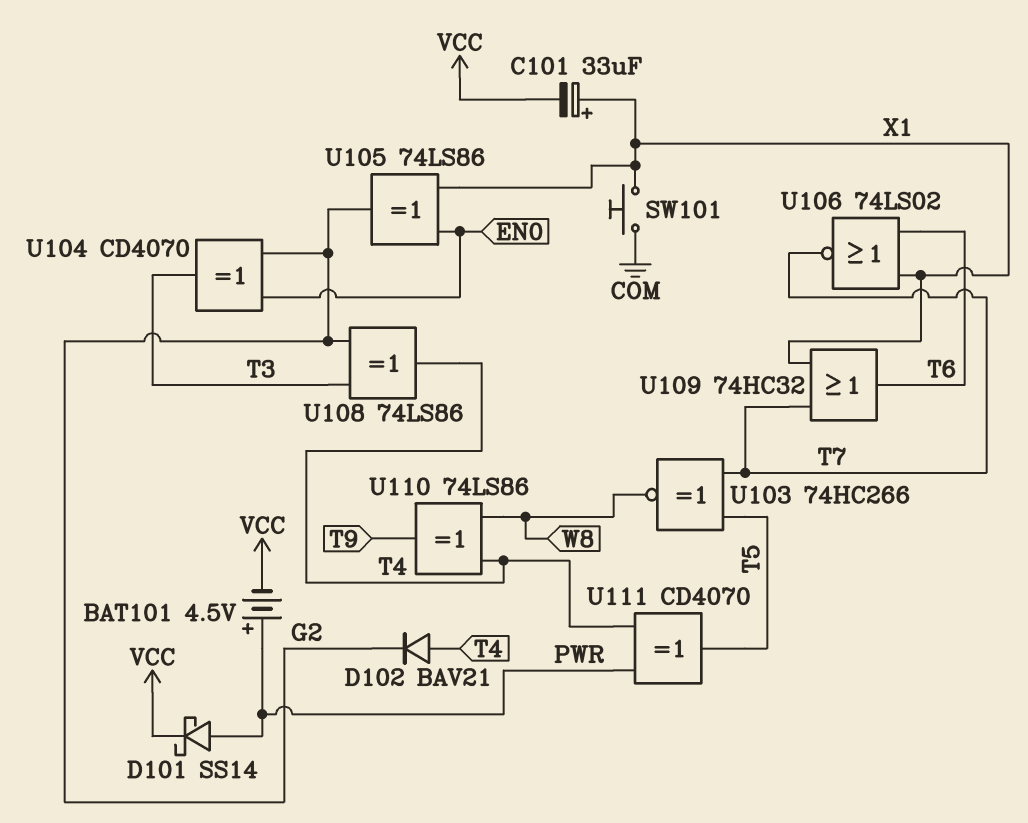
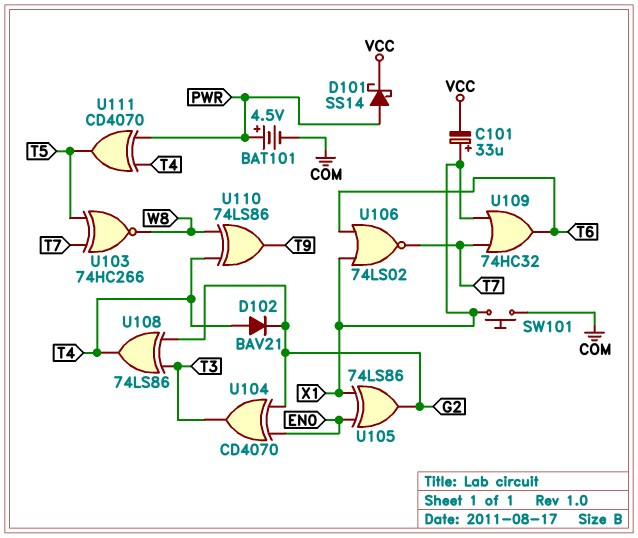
BAT101: 4.5V (plus PWR, minus VCC) -> 4.5V (plus PWR, minus COM)

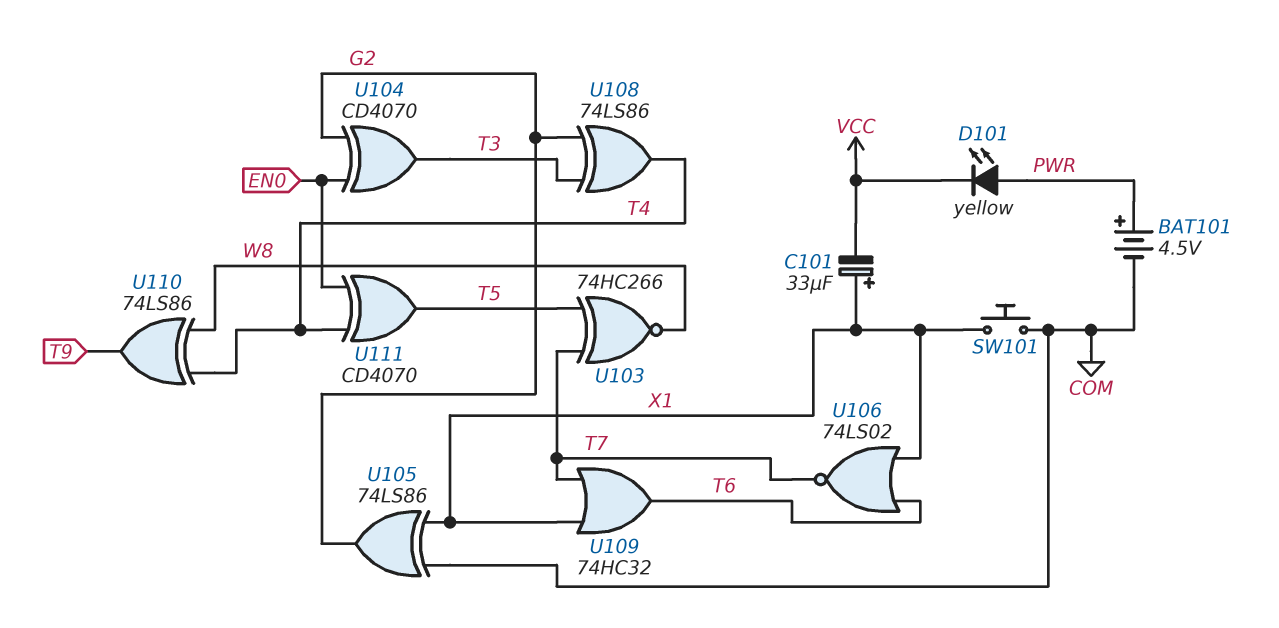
D101: schottky SS14 (A PWR, K VCC) -> LED yellow (A PWR, K VCC)
D102: diode BAV21 (A T4, K G2) -> none
U105: XOR 74LS86 (in EN0, in X1, out G2) -> XOR 74LS86 (in COM, in X1, out G2)
U111: XOR CD4070 (in PWR, in T4, out T5) -> XOR CD4070 (in EN0, in T4, out T5)

